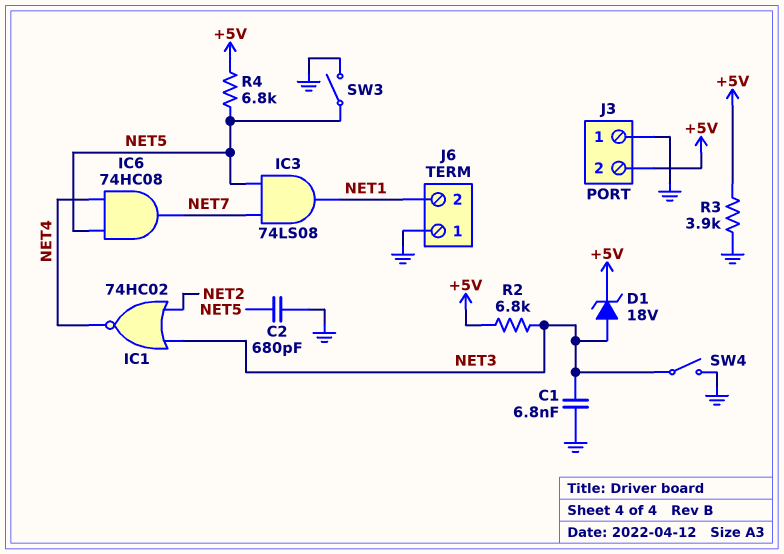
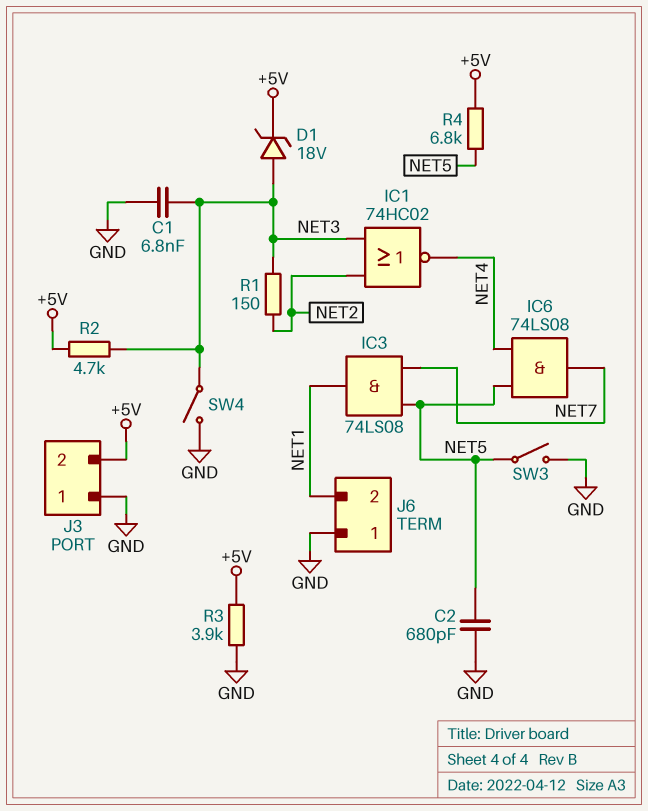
IC6: AND 74HC08 (in NET4, in NET5, out NET7) -> AND 74LS08 (in NET4, in NET5, out NET7)
R1: none -> 150 (NET2, NET3)
R2: 6.8k (+5V, NET3) -> 4.7k (+5V, NET3)

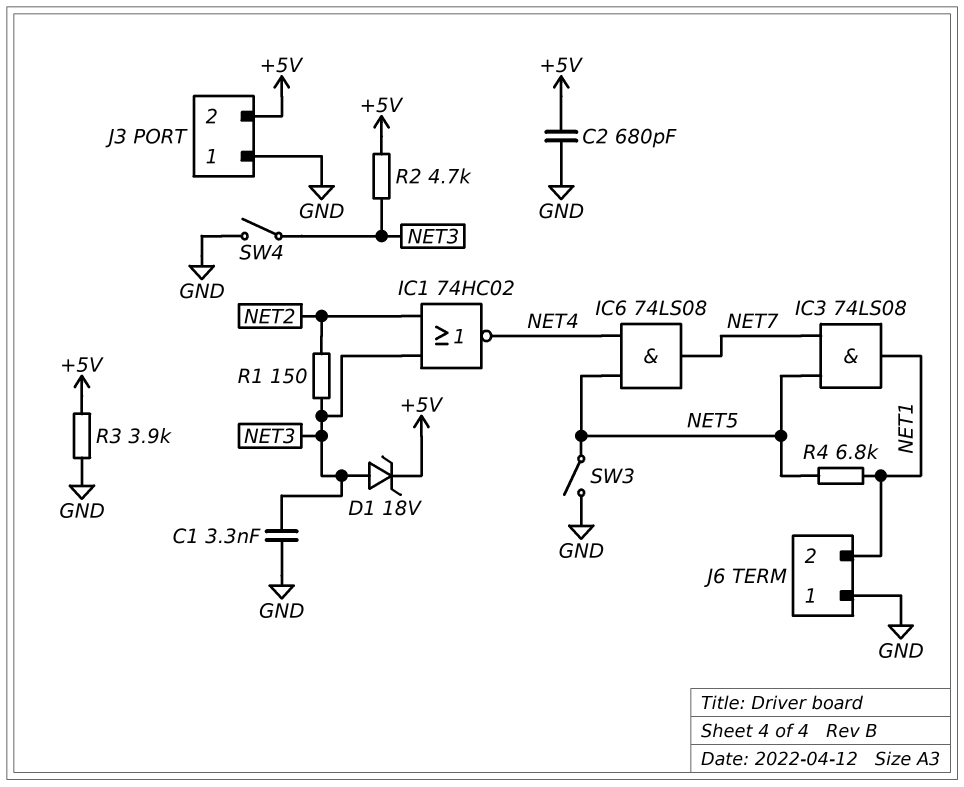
C1: 6.8nF (GND, NET3) -> 3.3nF (GND, NET3)
C2: 680pF (GND, NET5) -> 680pF (+5V, GND)
R4: 6.8k (+5V, NET5) -> 6.8k (NET1, NET5)

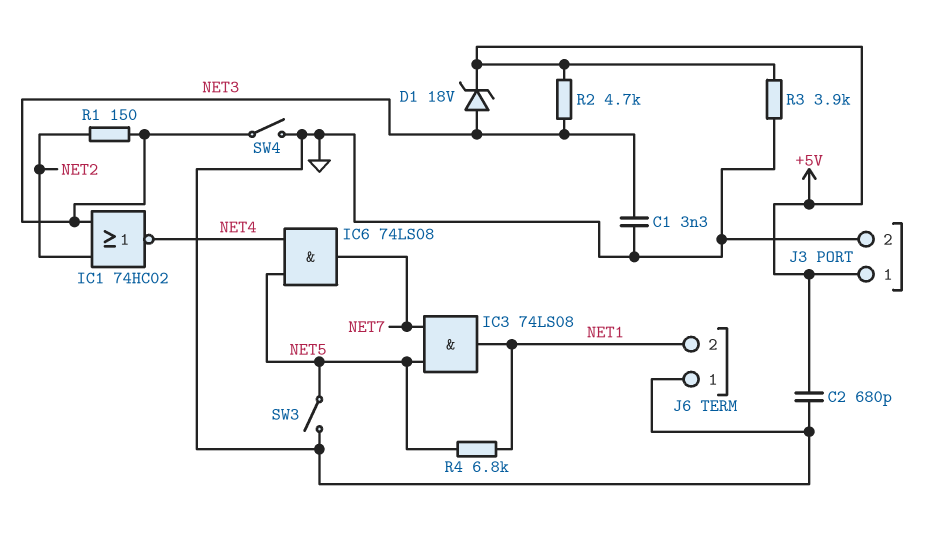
J3 pin 1: GND -> +5V
J3 pin 2: +5V -> GND

